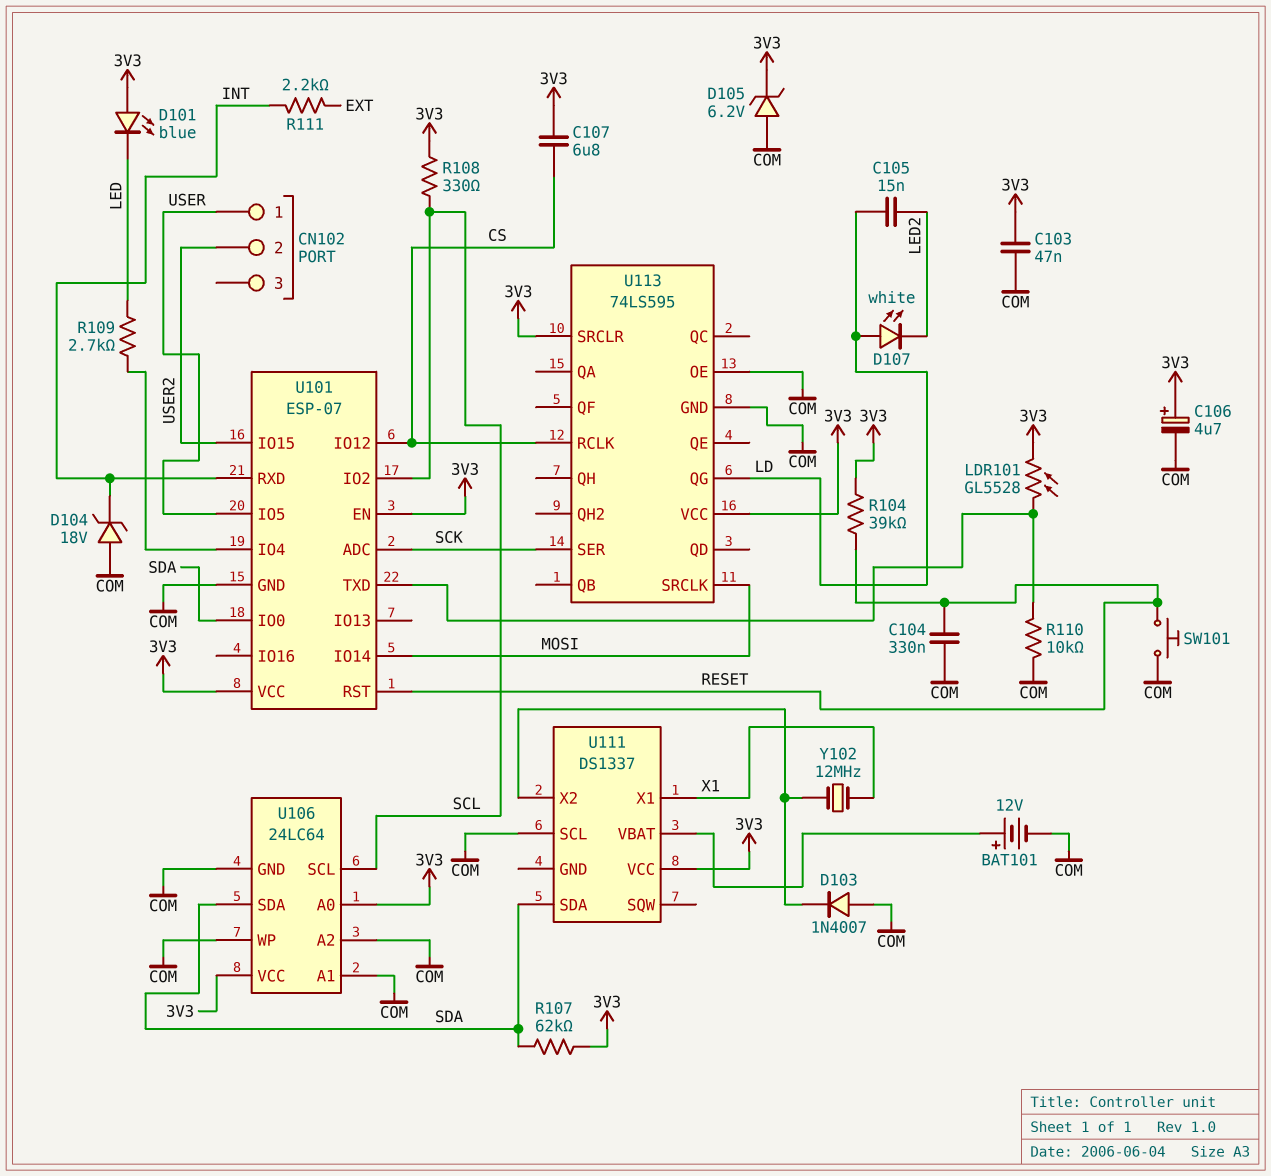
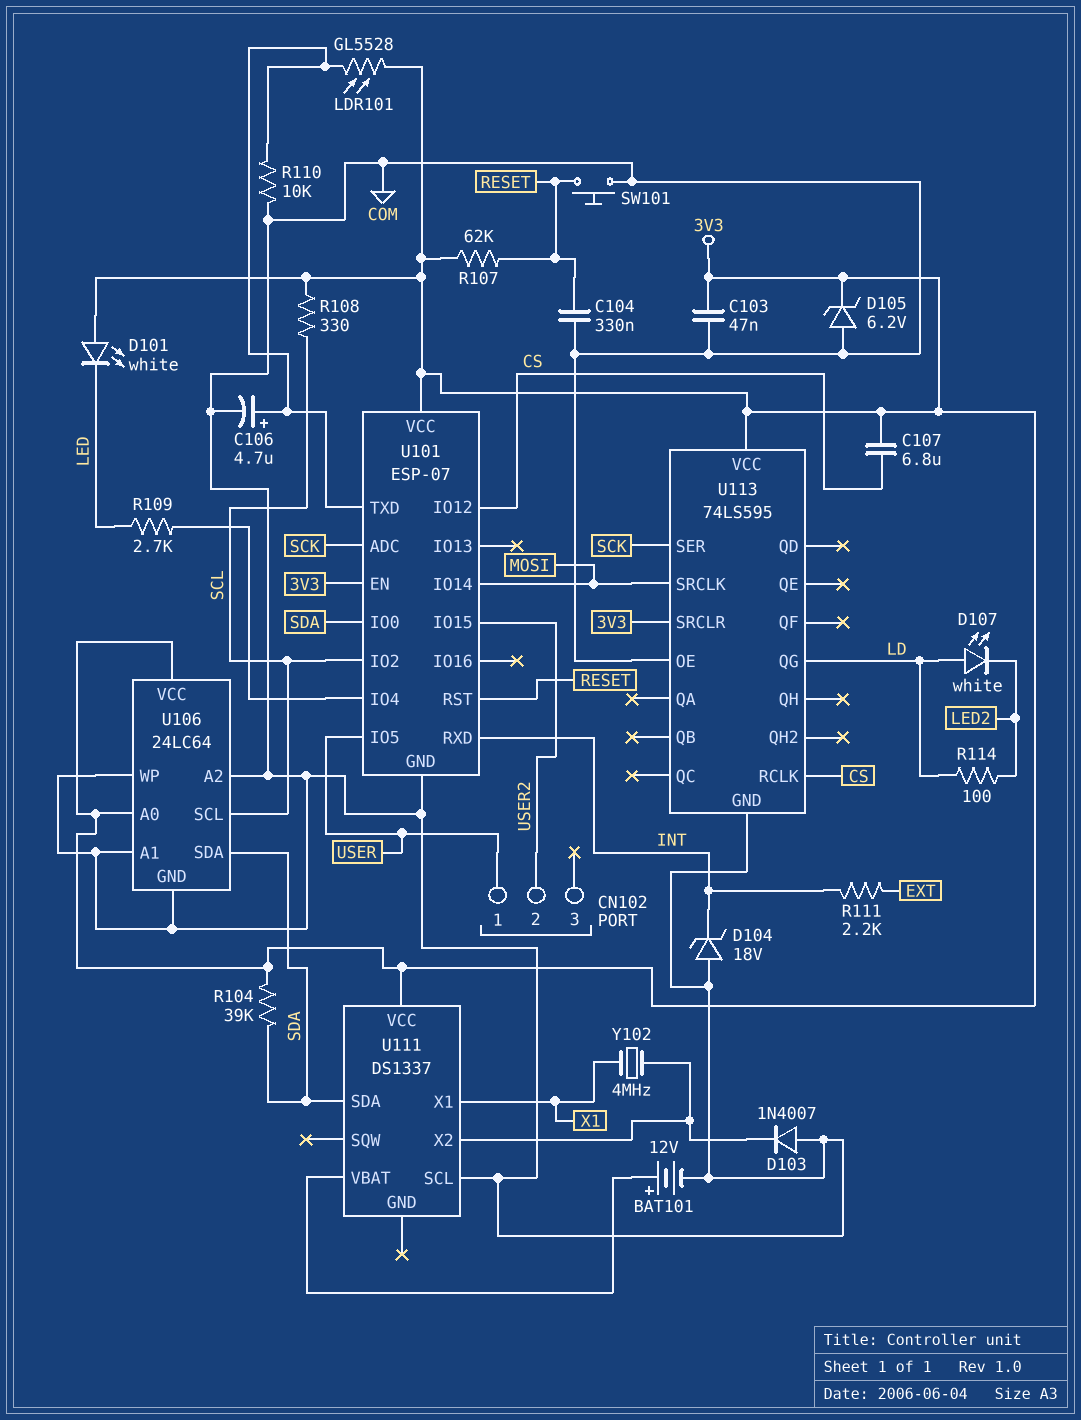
C105: 15nF (LD, LED2) -> none
C106: 4.7uF (plus 3V3, minus COM) -> 4.7uF (plus U101/TXD, minus COM)
D101: LED blue (A 3V3, K LED) -> LED white (A 3V3, K LED)
R104: 39k (3V3, RESET) -> 39k (3V3, SDA)
R107: 62k (3V3, SDA) -> 62k (3V3, RESET)
R114: none -> 100 (LD, LED2)
Y102: 12MHz (U111/X2, X1) -> 4MHz (U111/X2, X1)

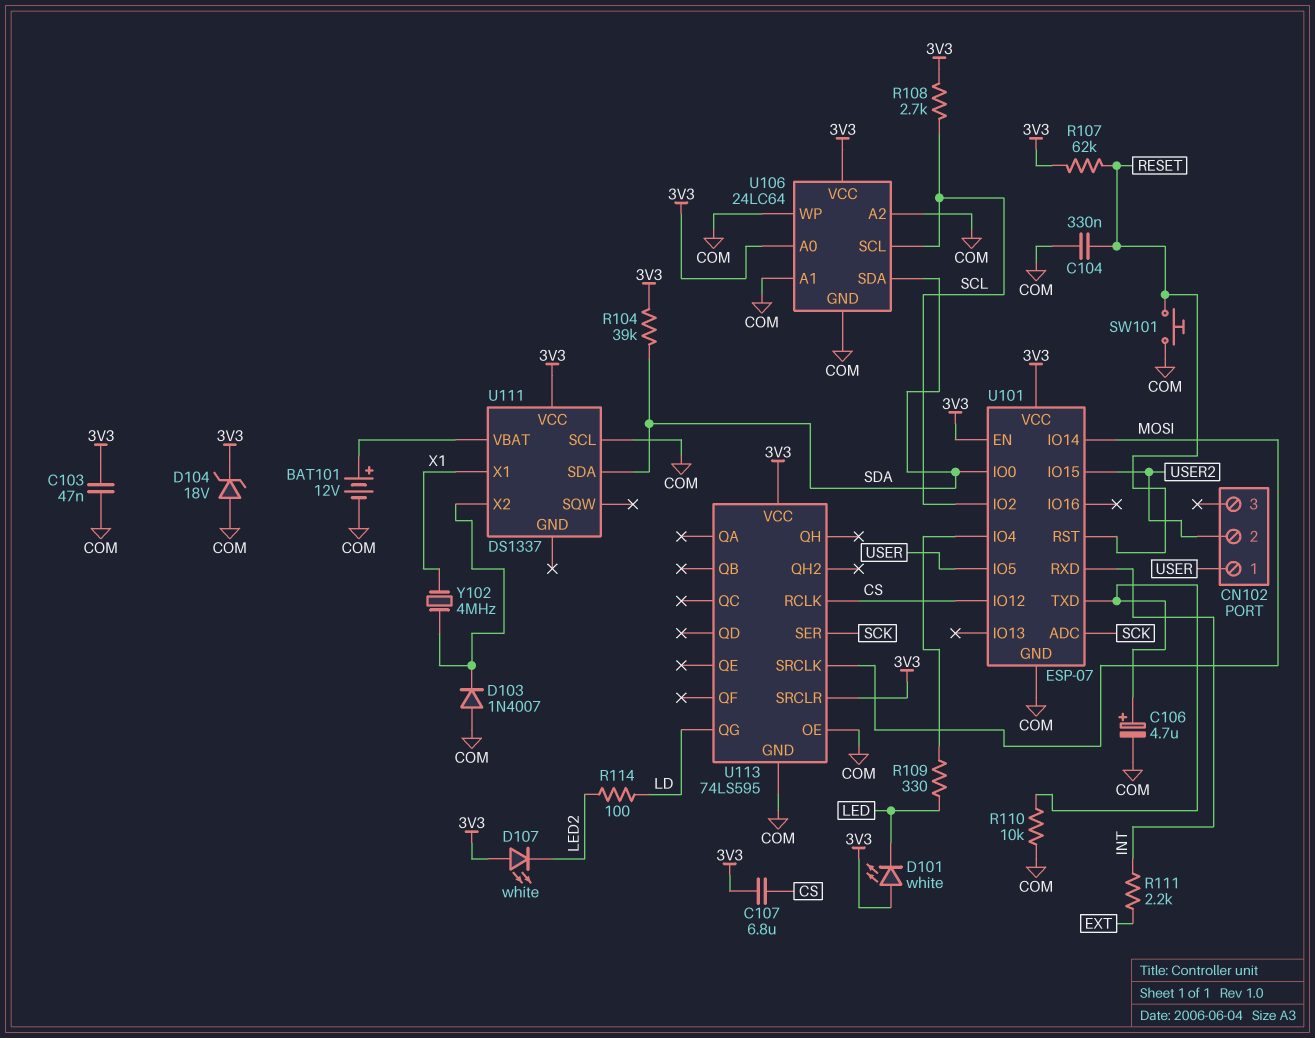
D104: zener 18V (A COM, K INT) -> zener 18V (A COM, K 3V3)
D105: zener 6.2V (A COM, K 3V3) -> none
D107: LED white (A LD, K LED2) -> LED white (A 3V3, K LED2)
LDR101: GL5528 (3V3, U101/TXD) -> none
R108: 330 (3V3, SCL) -> 2.7k (3V3, SCL)
R109: 2.7k (LED, U101/IO4) -> 330 (LED, U101/IO4)

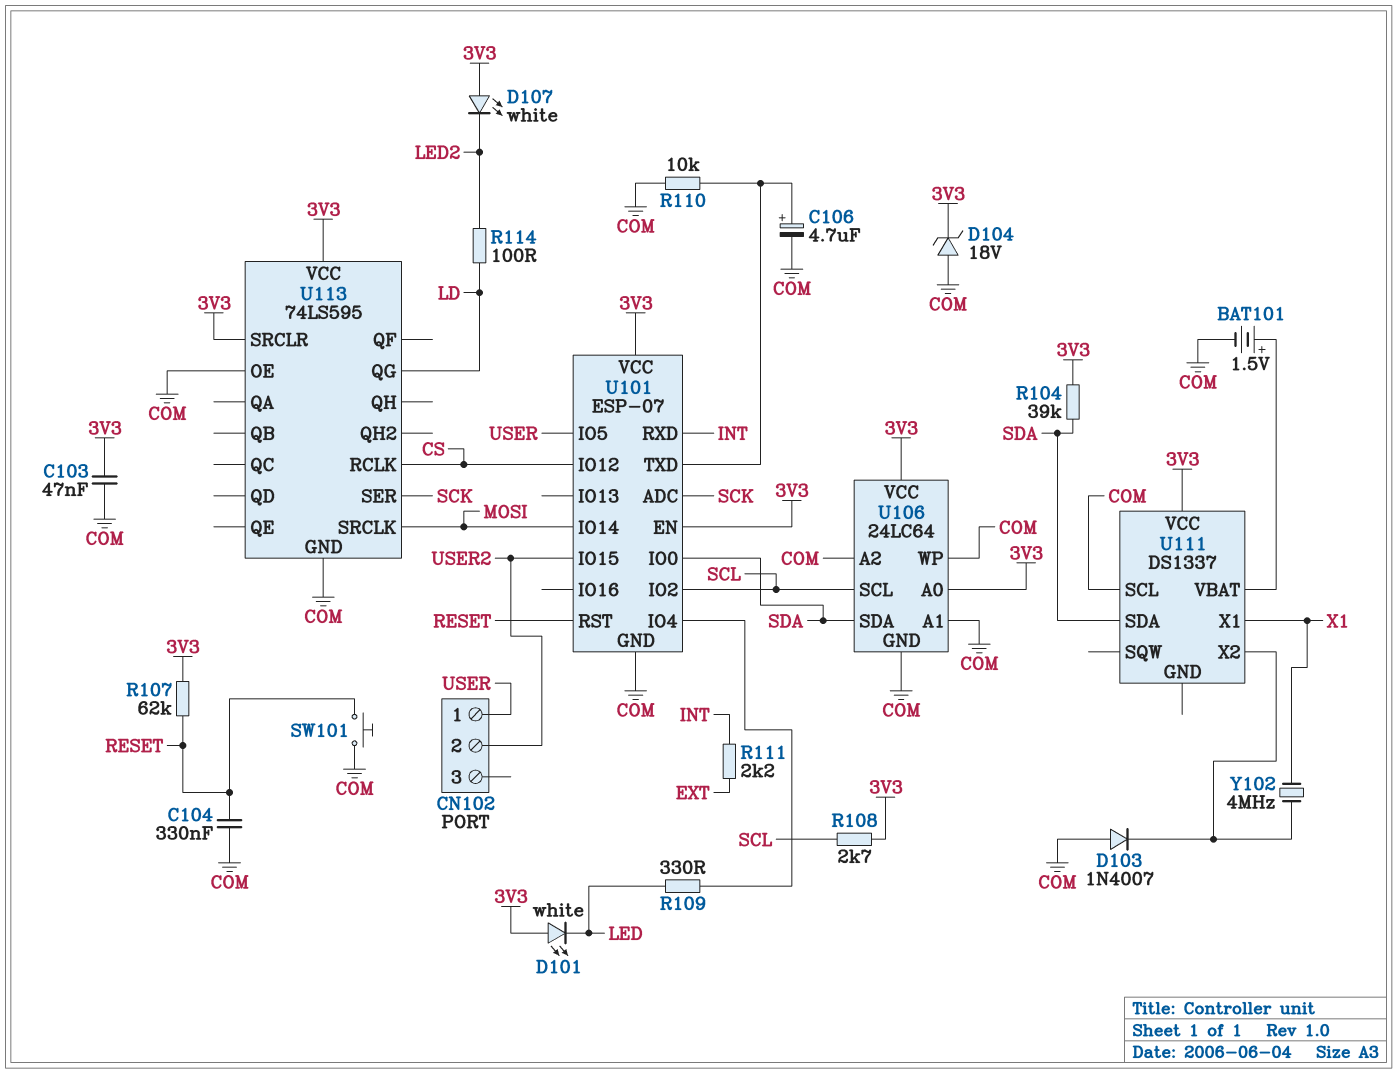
BAT101: 12V (plus U111/VBAT, minus COM) -> 1.5V (plus U111/VBAT, minus COM)
C107: 6.8uF (3V3, CS) -> none

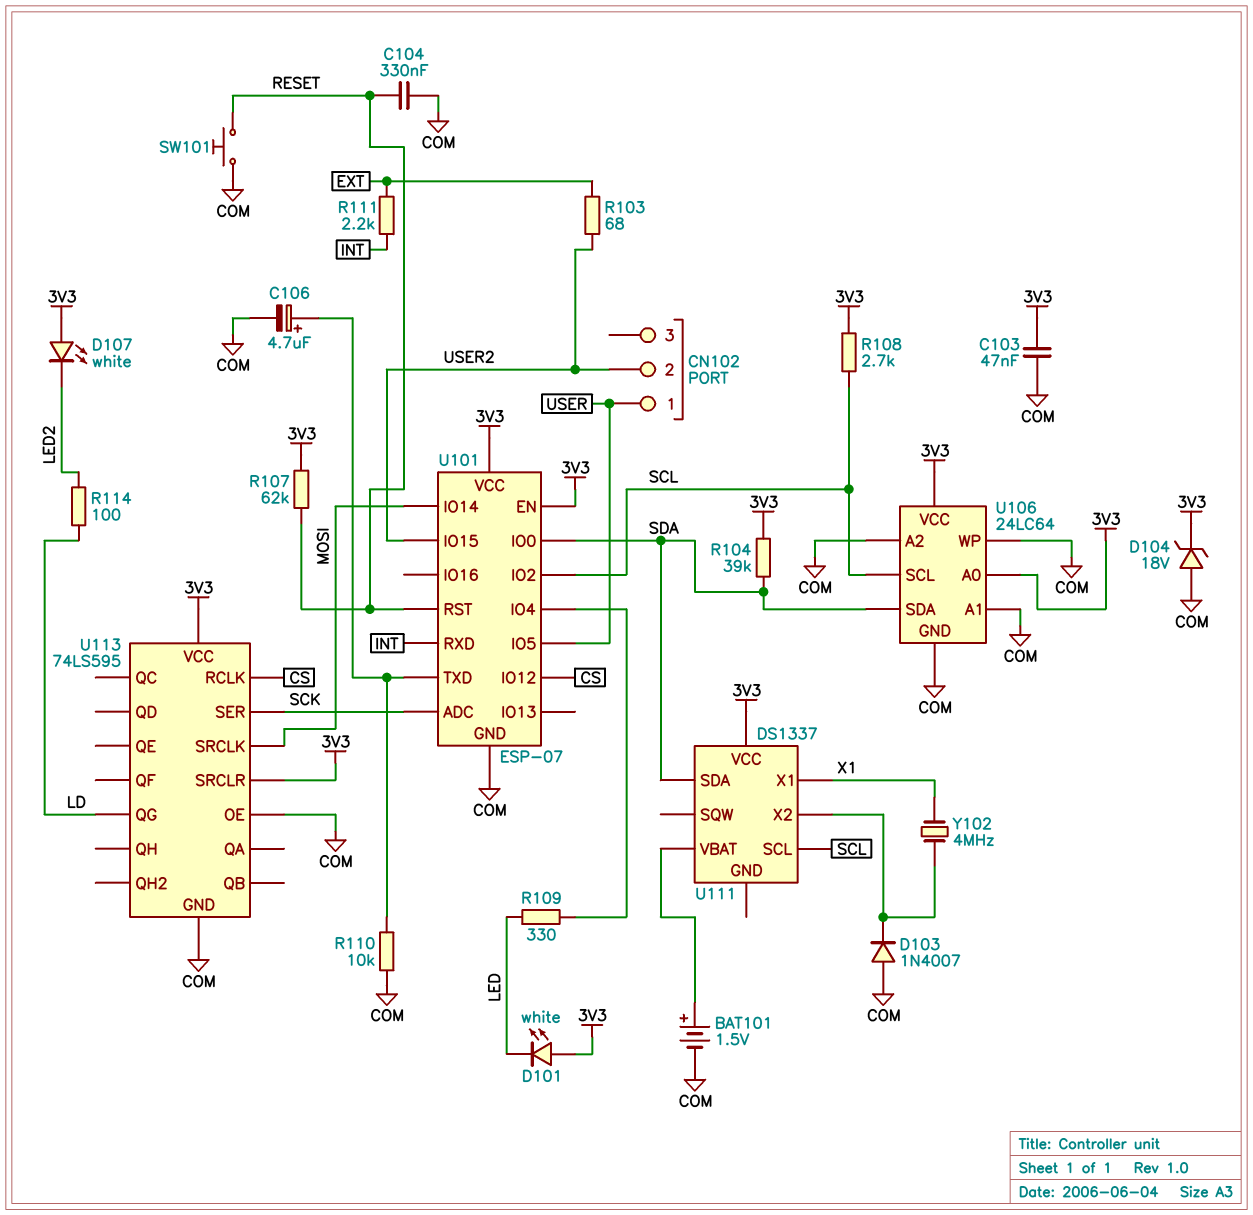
R103: none -> 68 (EXT, USER2)
U111 pin SCL: COM -> SCL

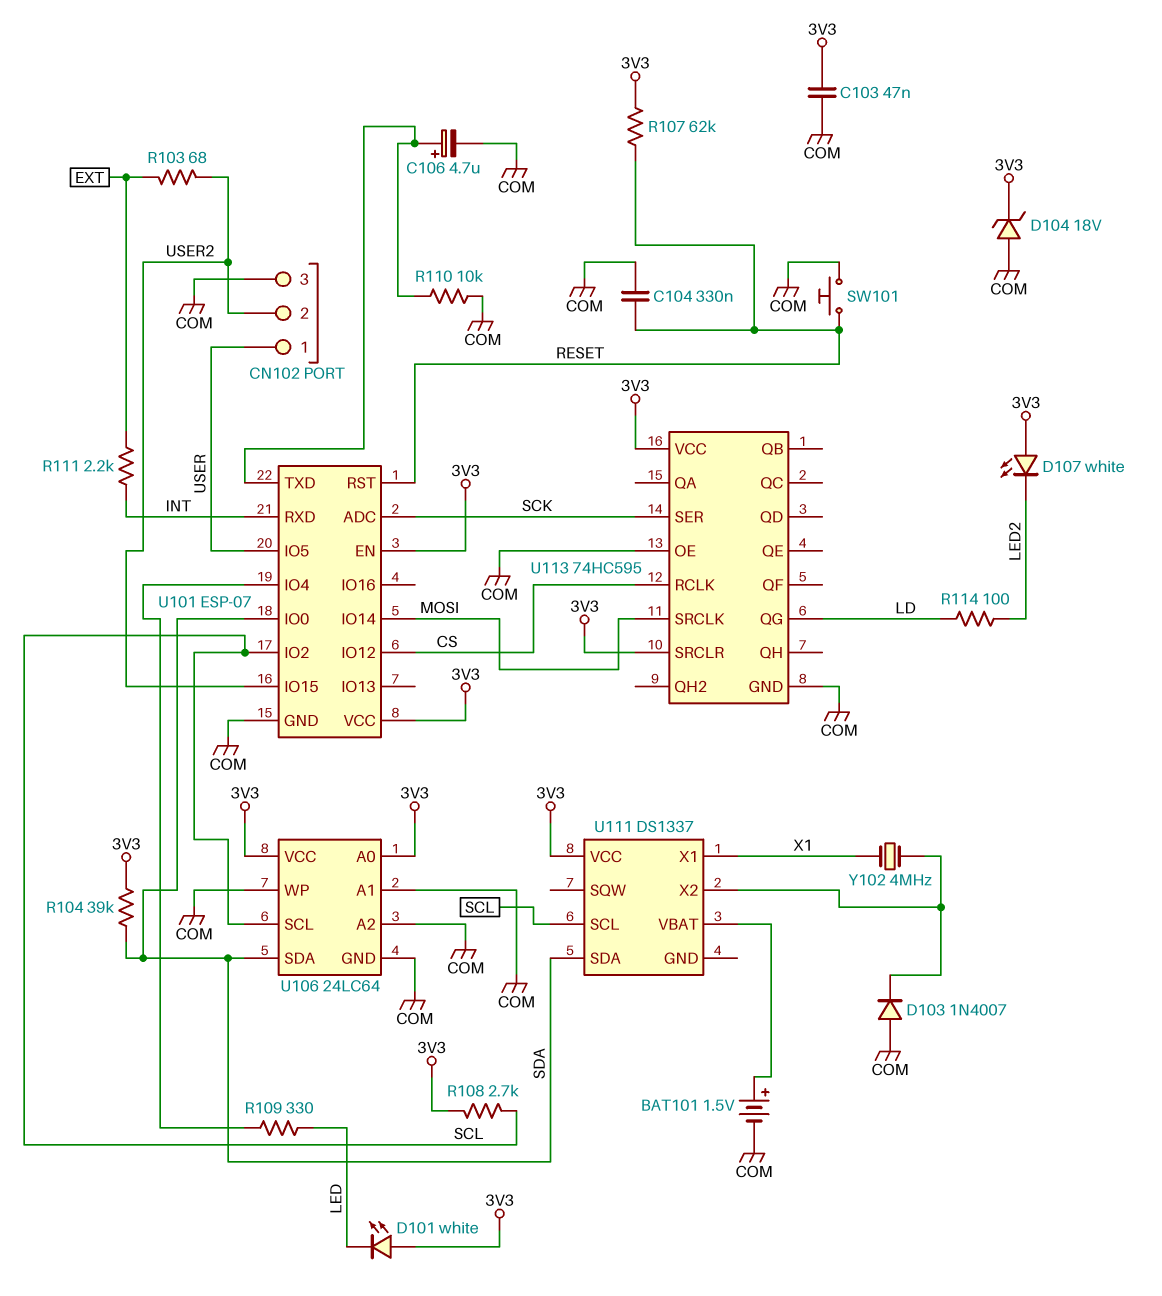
CN102 pin 3: none -> COM
U113: 74LS595 -> 74HC595

